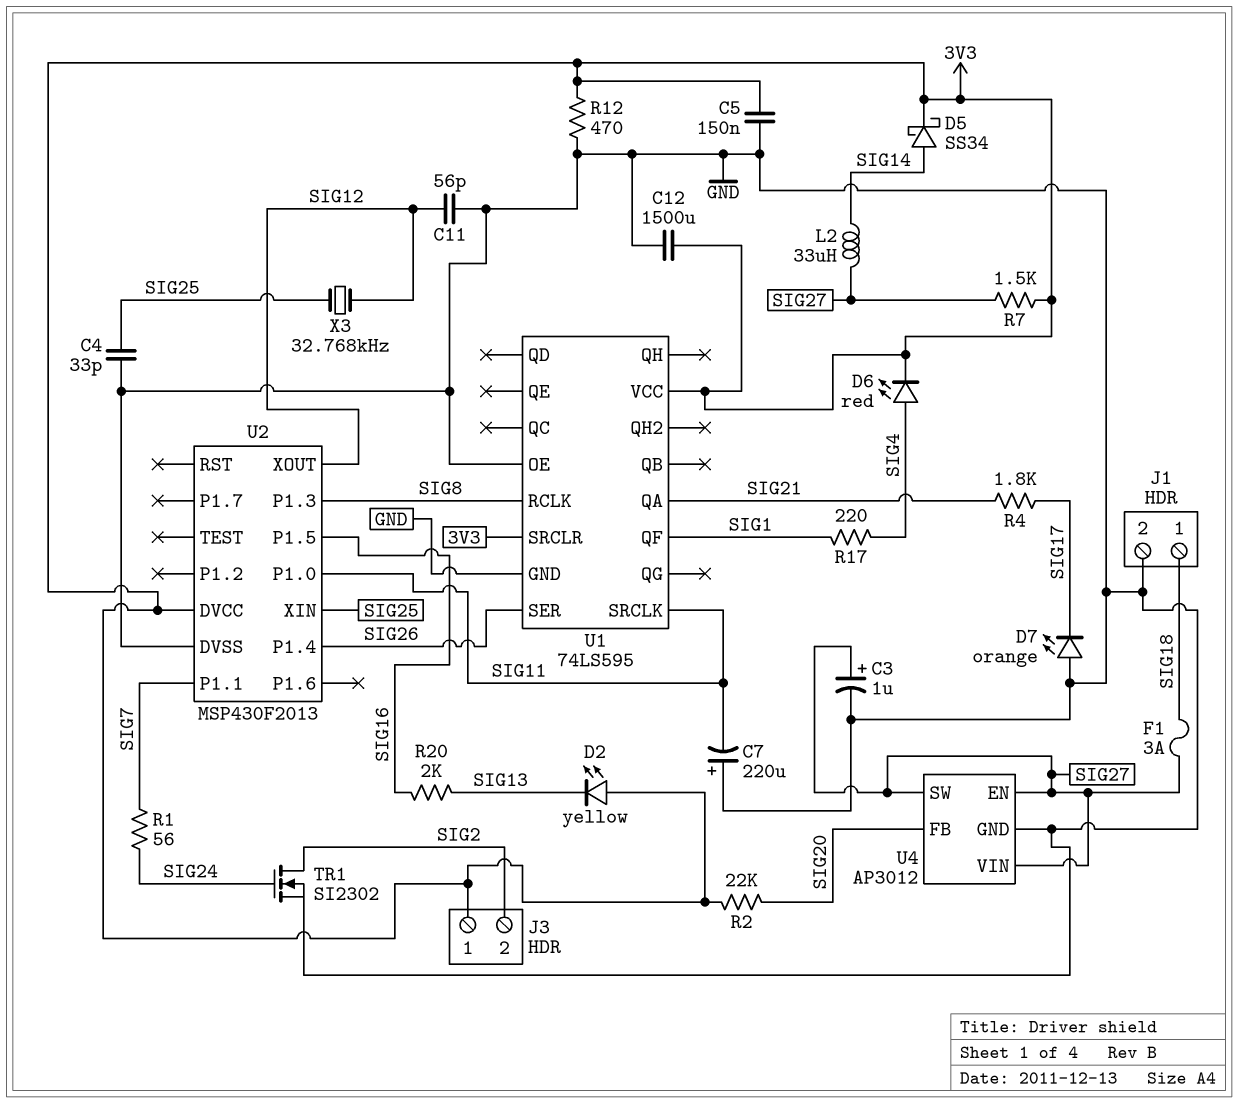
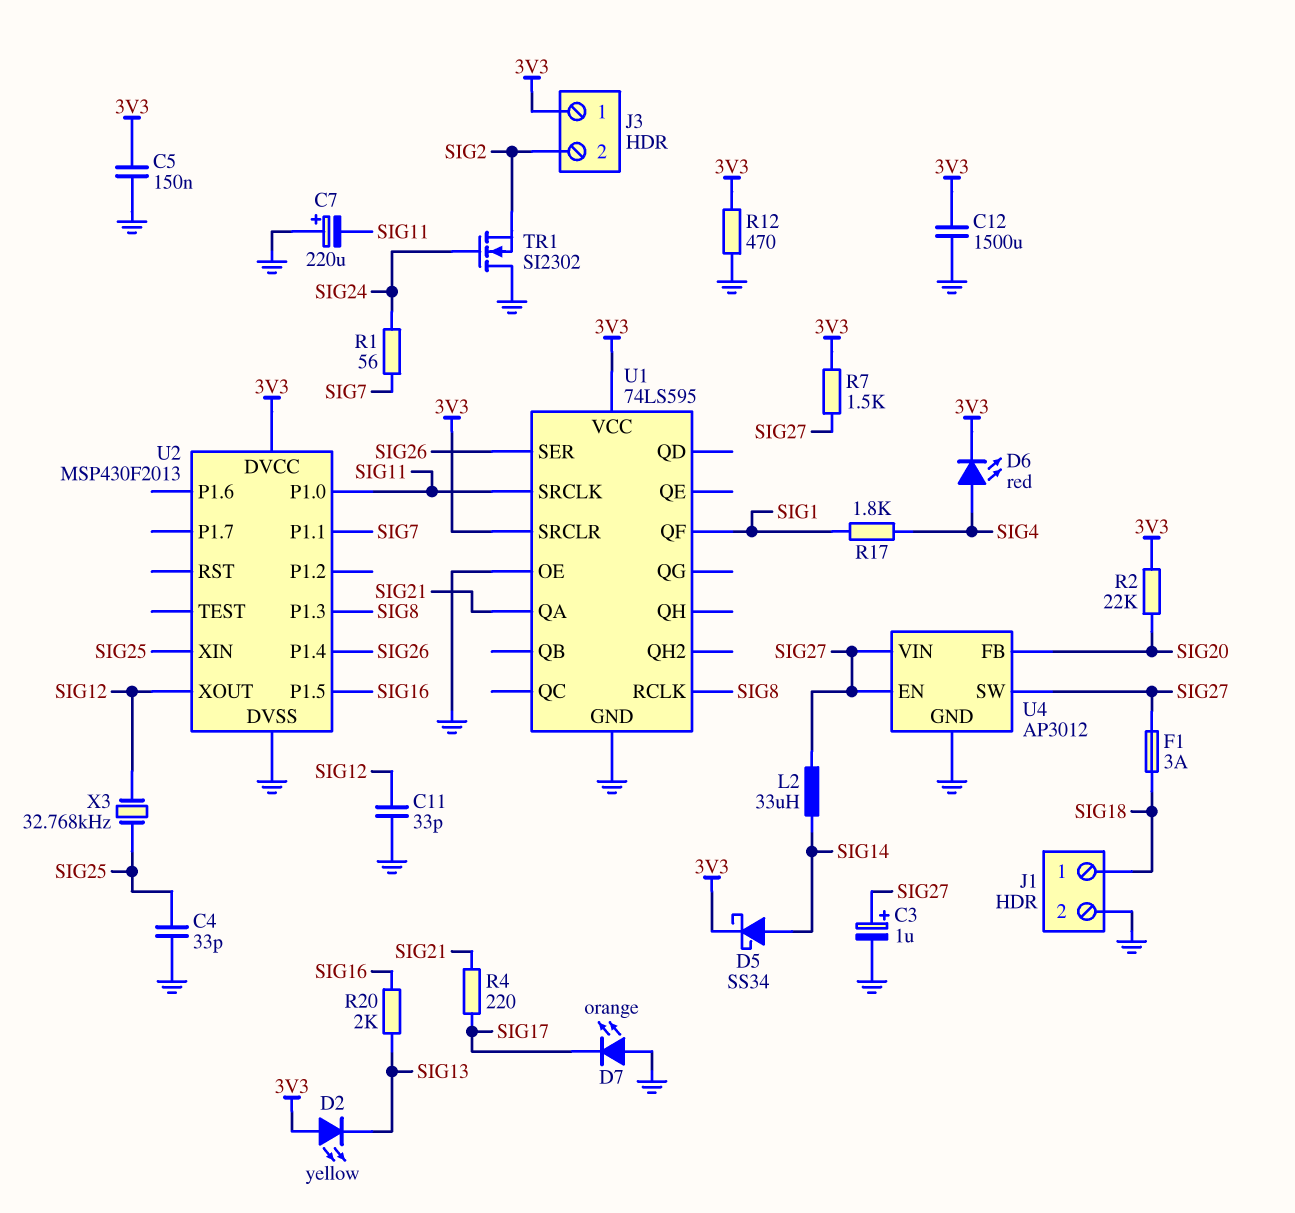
C11: 56pF (GND, SIG12) -> 33pF (GND, SIG12)
R4: 1.8k (SIG17, SIG21) -> 220 (SIG17, SIG21)
R17: 220 (SIG1, SIG4) -> 1.8k (SIG1, SIG4)
TR1: NMOS SI2302 (G SIG24, D SIG2, S GND) -> NMOS SI2302 (G SIG24, D GND, S SIG2)

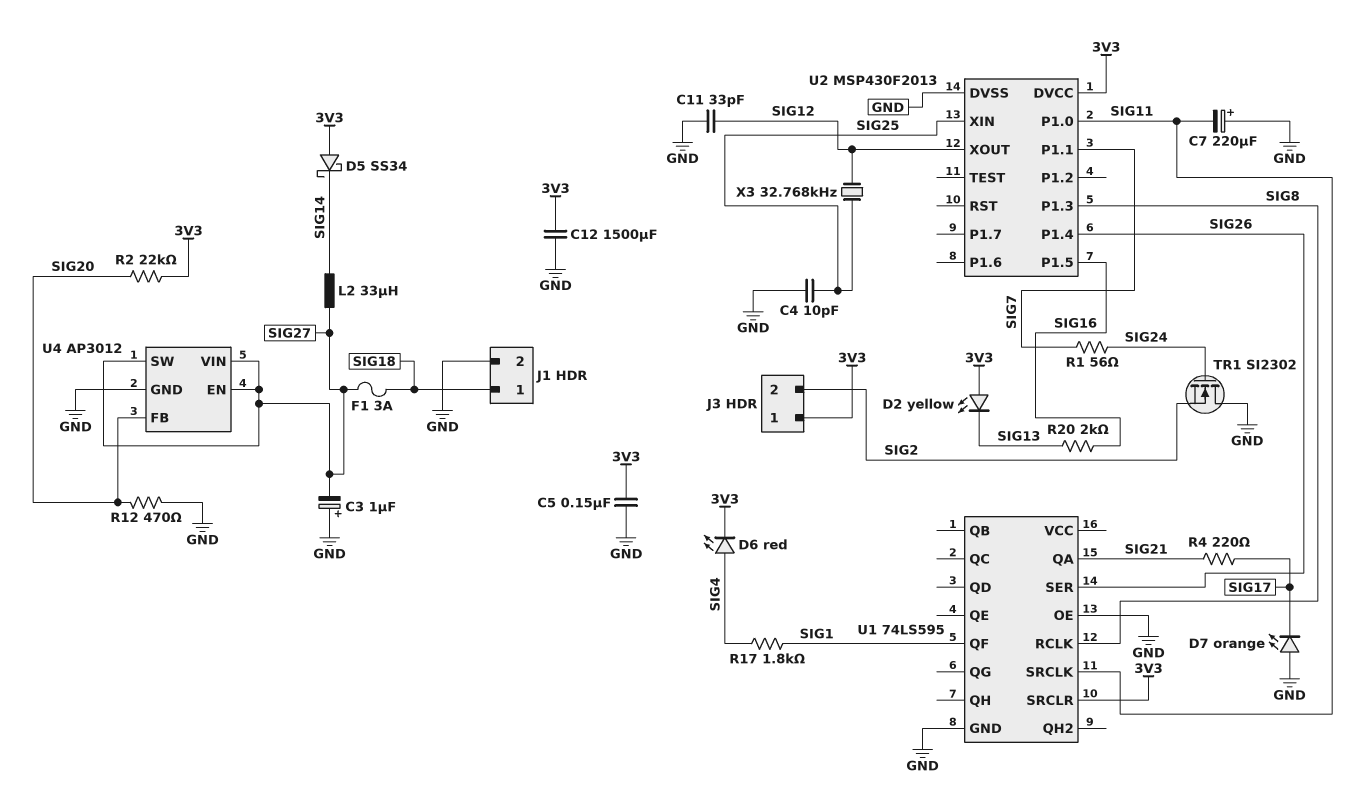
C3: 1uF (plus SIG27, minus GND) -> 1uF (plus GND, minus SIG27)
C4: 33pF (GND, SIG25) -> 10pF (GND, SIG25)
D5: schottky SS34 (A SIG14, K 3V3) -> schottky SS34 (A 3V3, K SIG14)
R7: 1.5k (3V3, SIG27) -> none
R12: 470 (3V3, GND) -> 470 (GND, SIG20)
U1 pin VCC: 3V3 -> none

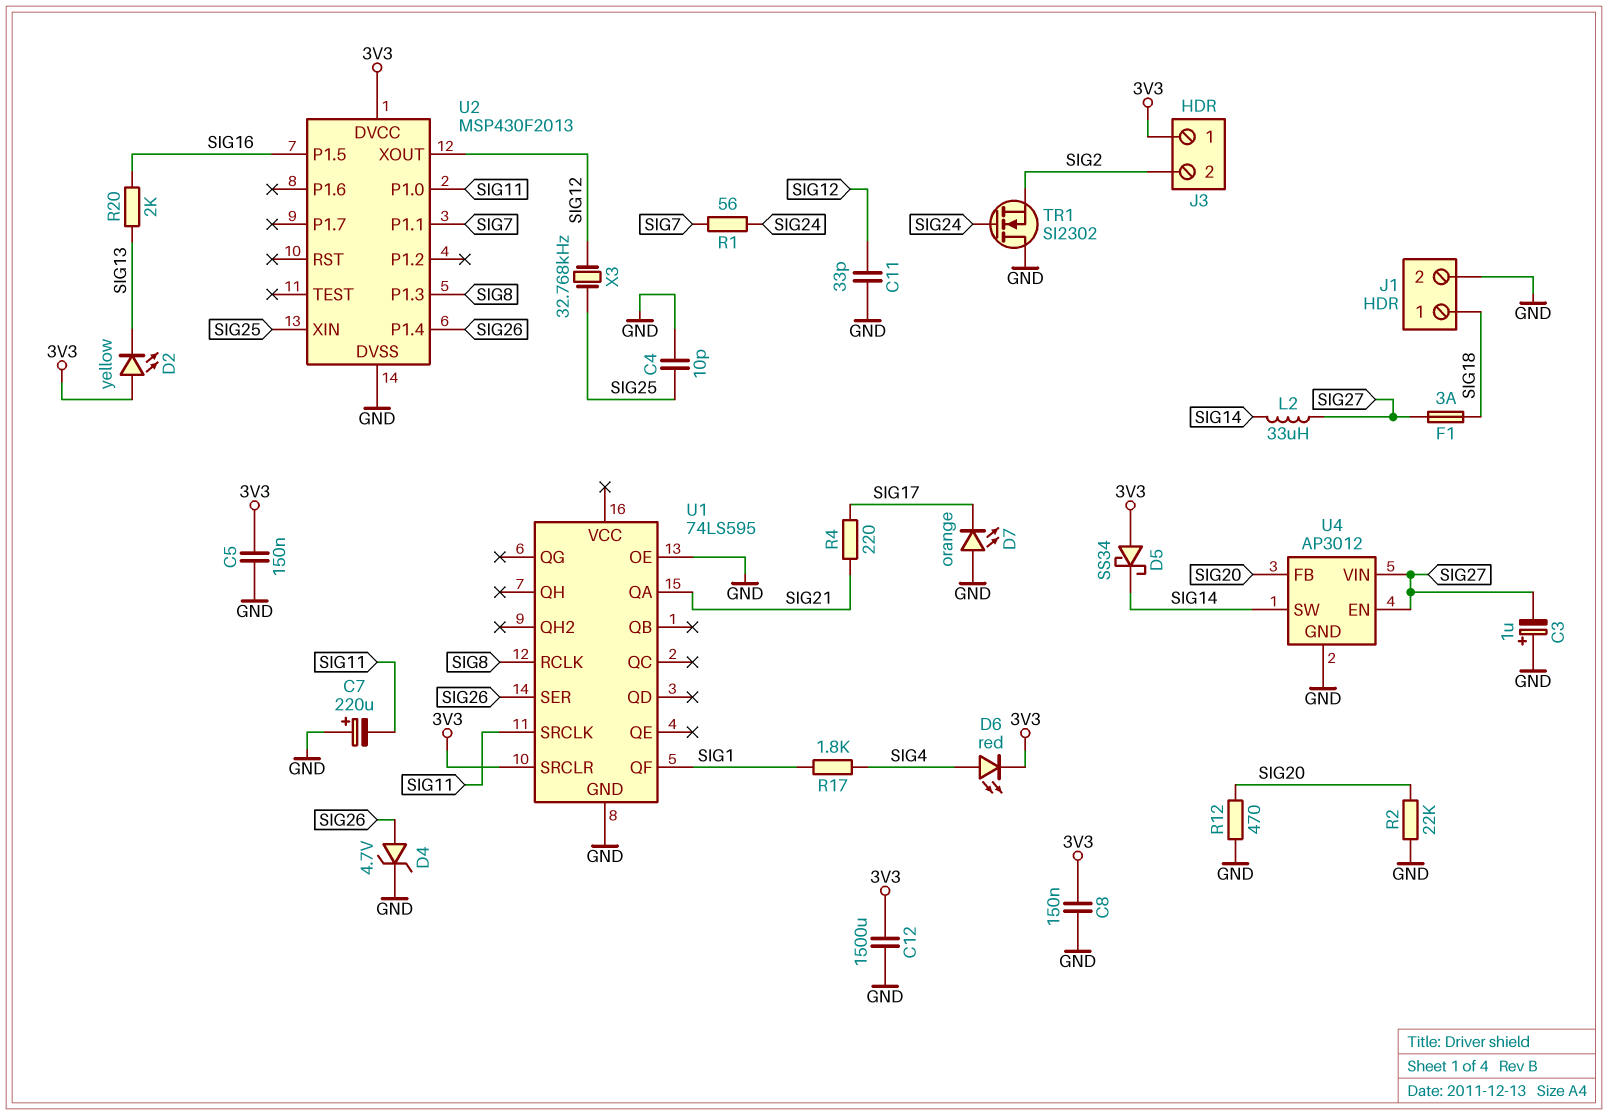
C8: none -> 150nF (3V3, GND)
D4: none -> zener 4.7V (A SIG26, K GND)
R2: 22k (3V3, SIG20) -> 22k (GND, SIG20)
U4 pin SW: SIG27 -> SIG14

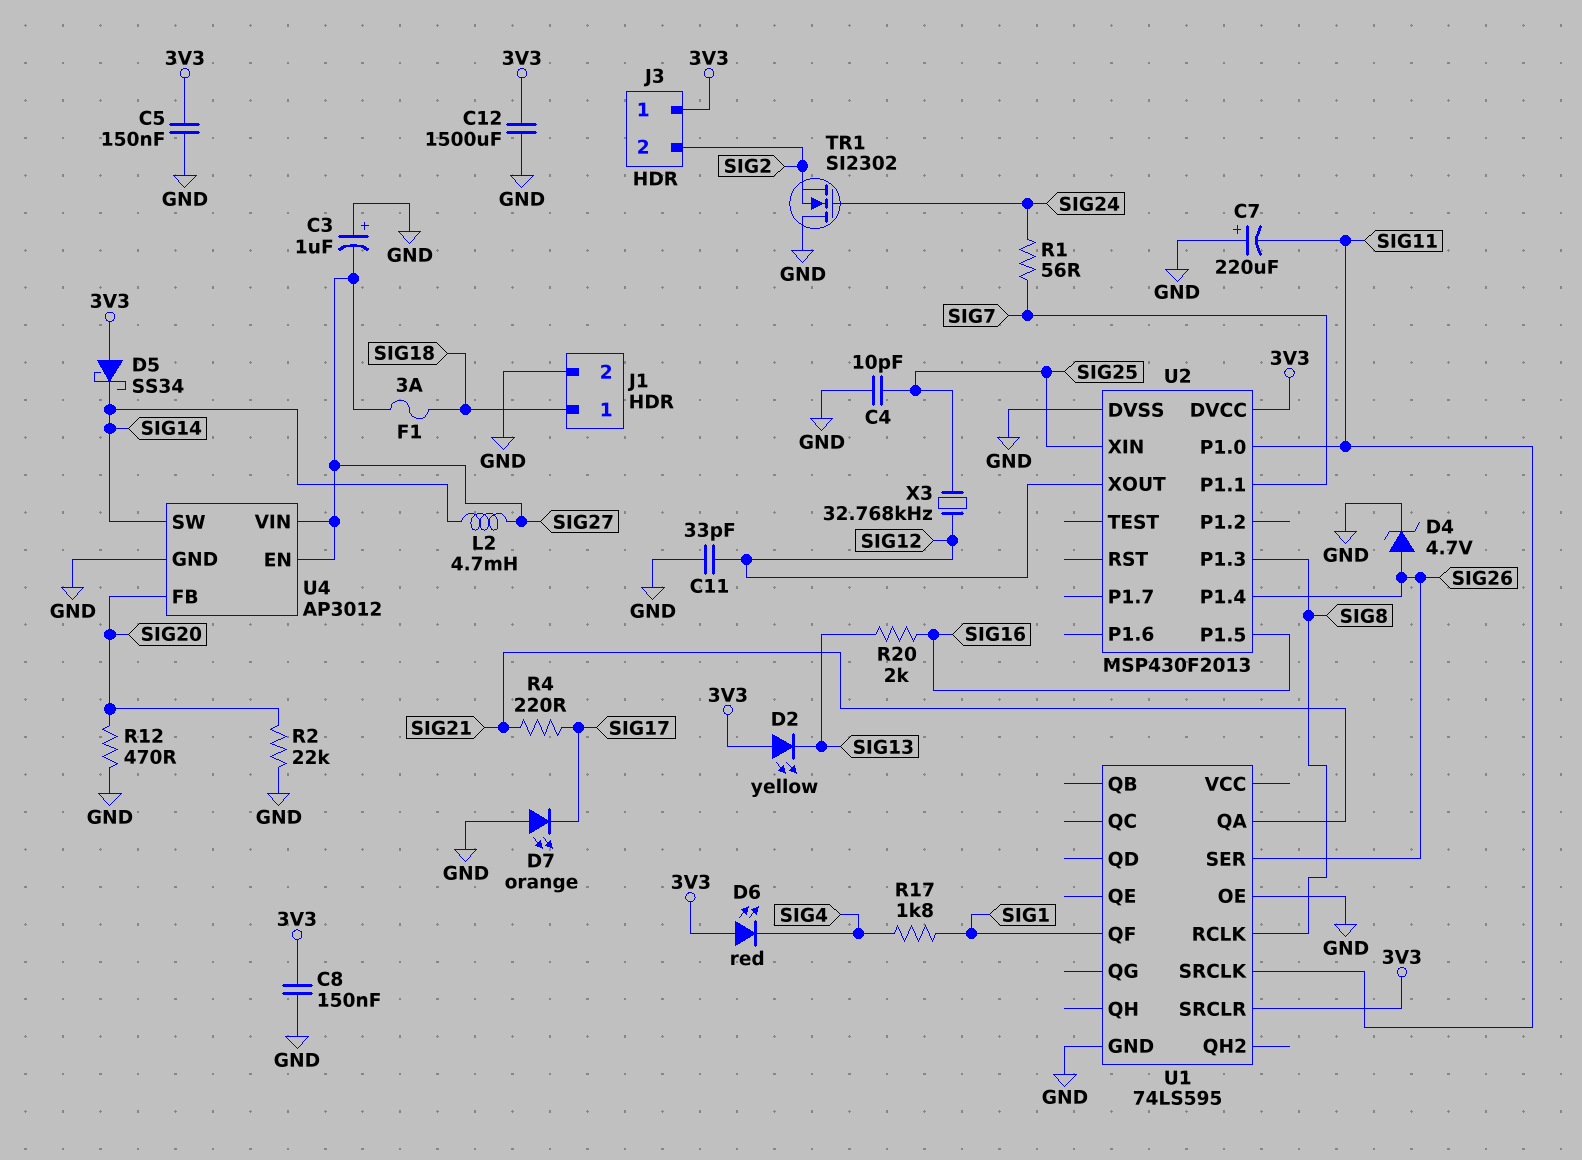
D6: LED red (A SIG4, K 3V3) -> LED red (A 3V3, K SIG4)
L2: 33uH (SIG14, SIG27) -> 4.7mH (SIG14, SIG27)

